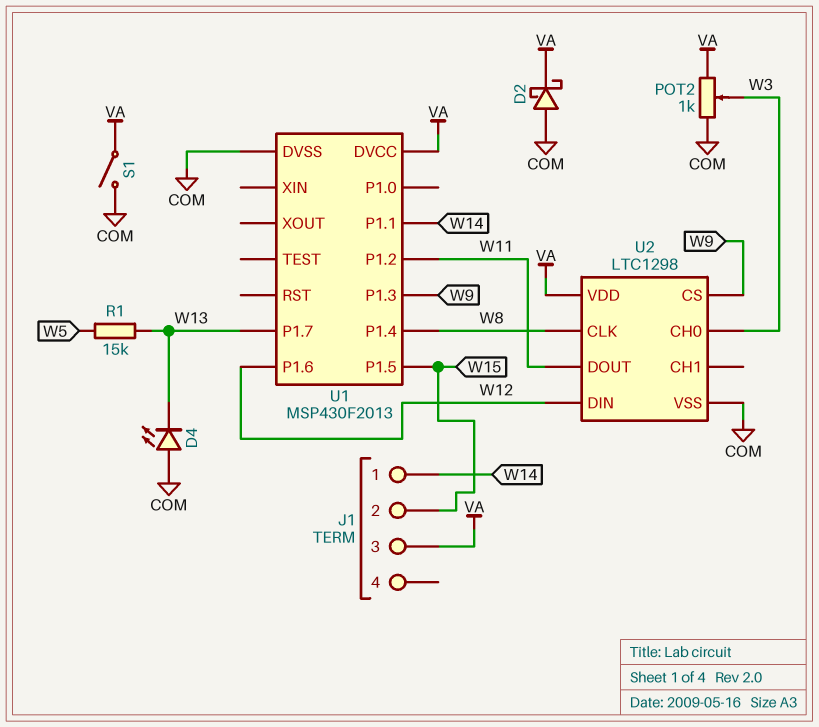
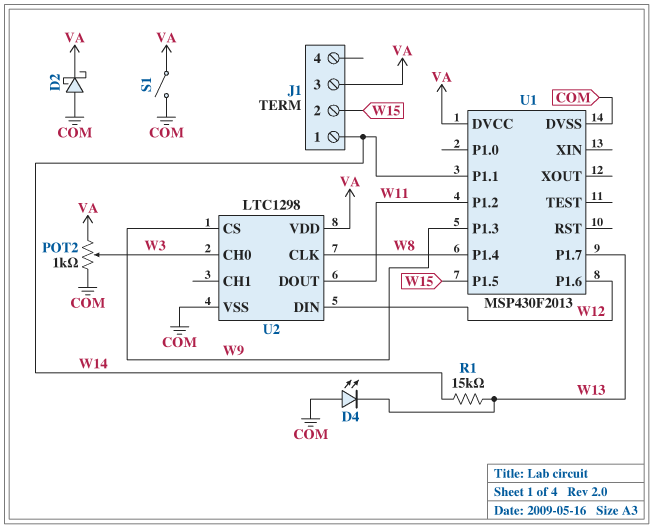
R1: 15k (W5, W13) -> 15k (W13, W14)

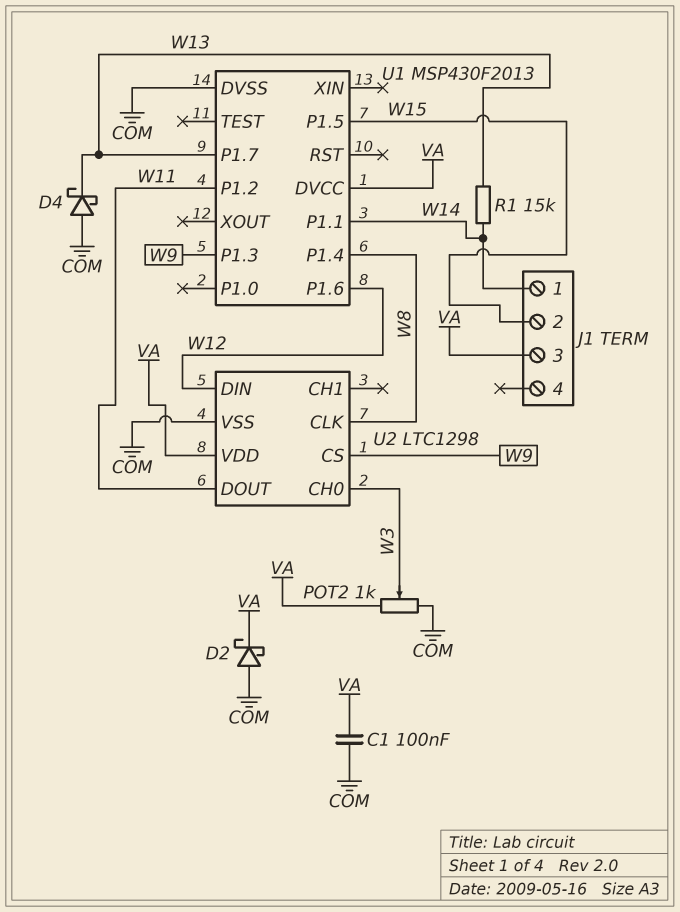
C1: none -> 100nF (COM, VA)
D4: LED (A COM, K W13) -> schottky (A COM, K W13)
S1: switch (COM, VA) -> none

